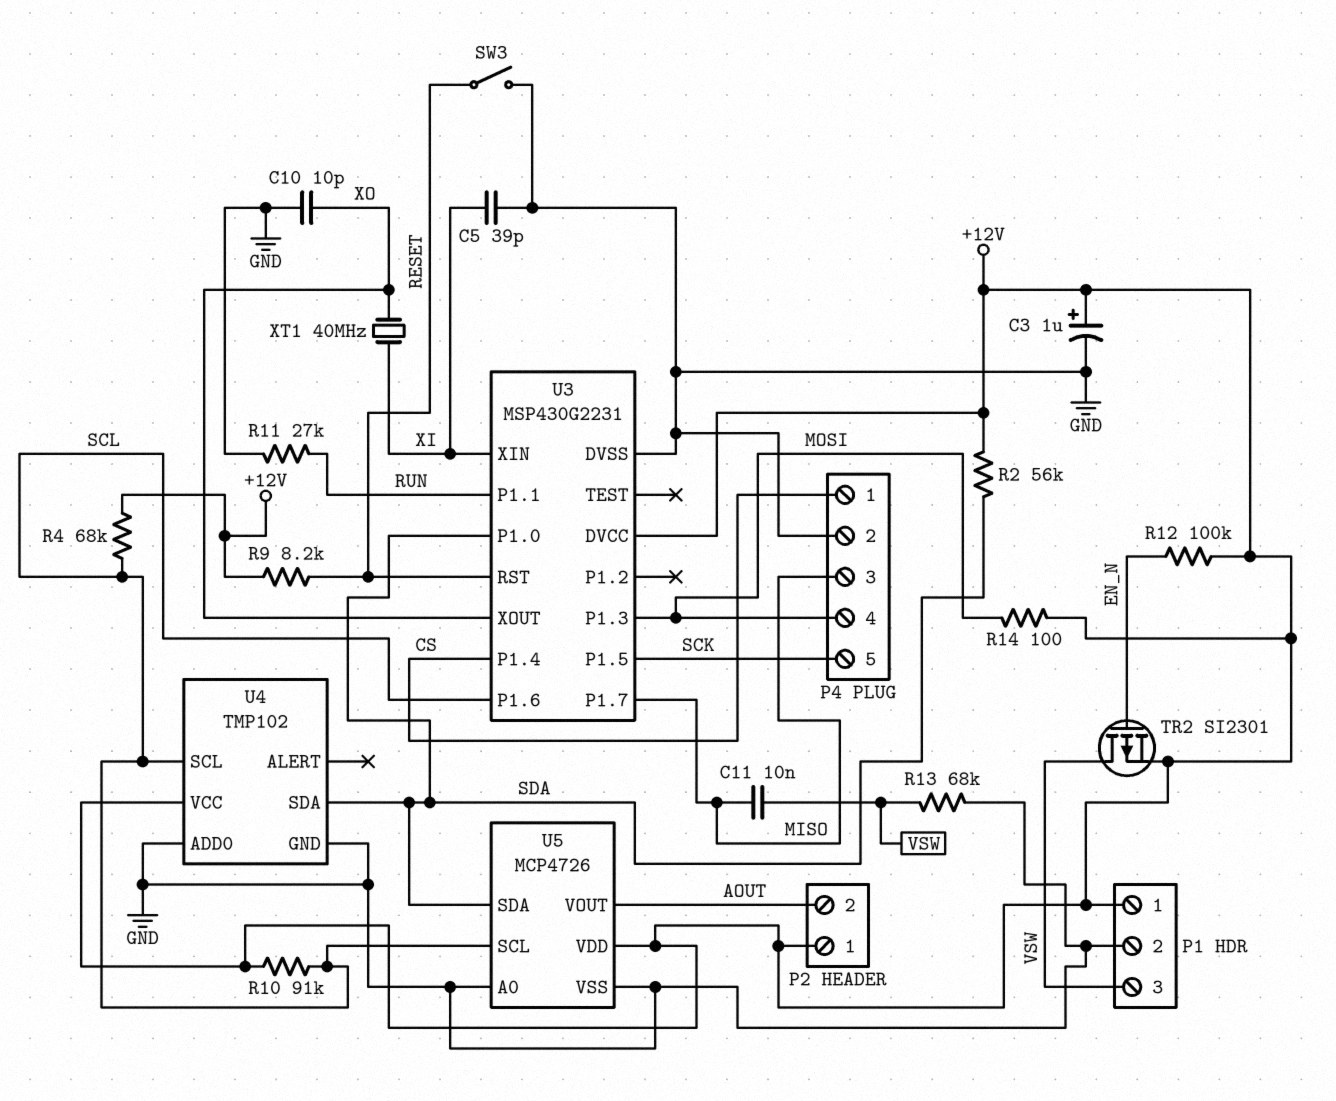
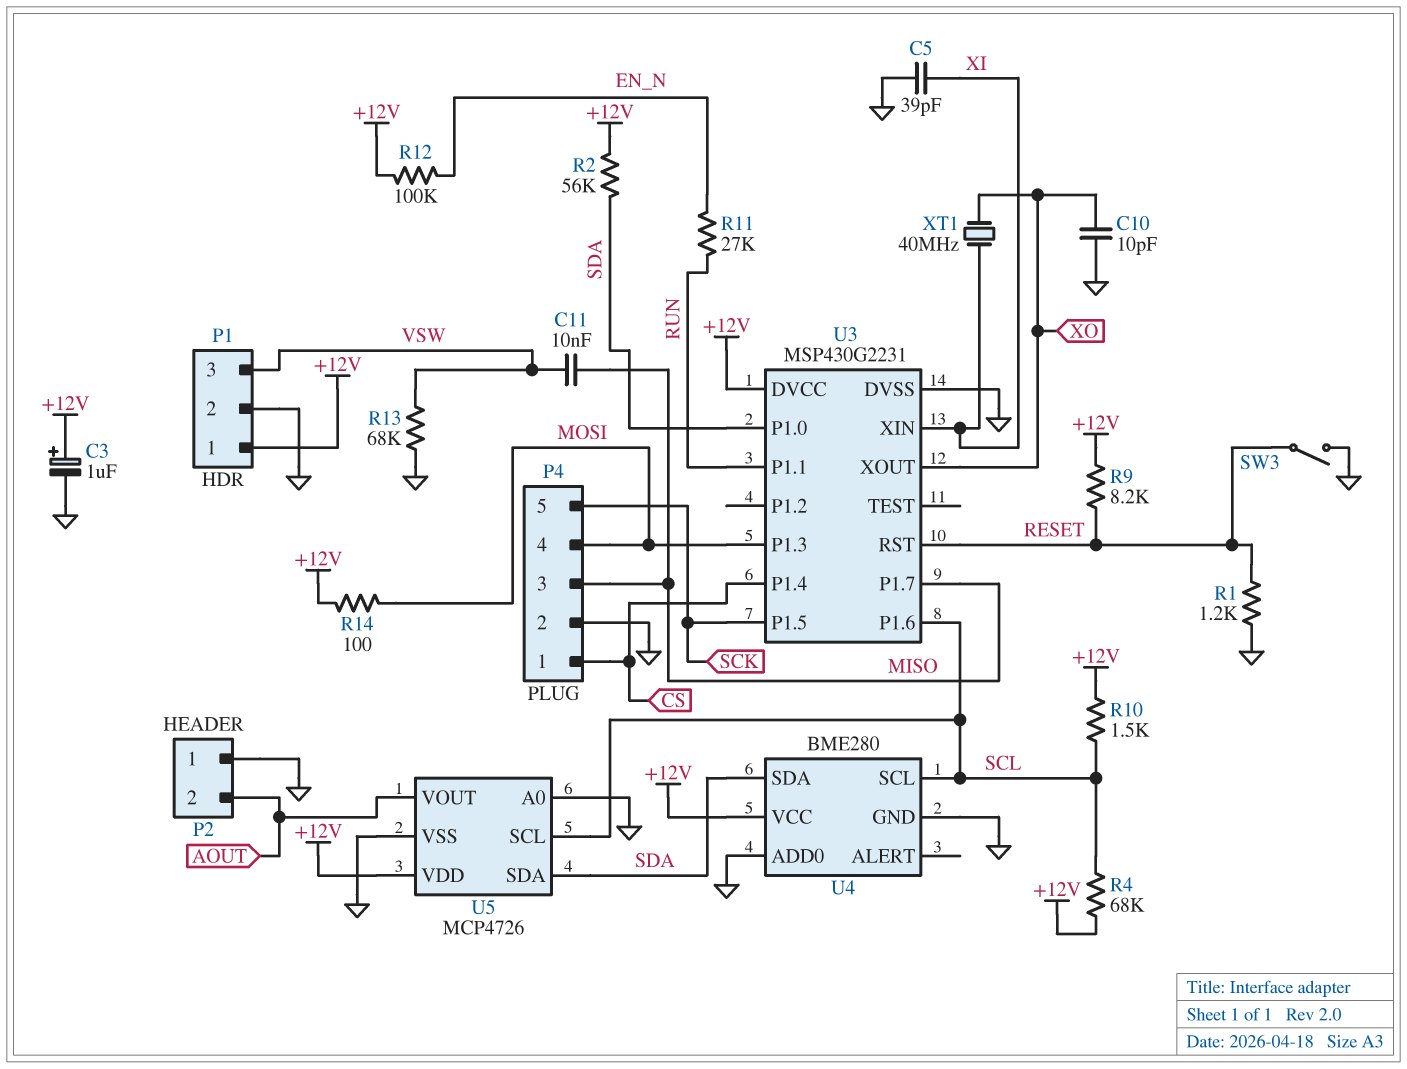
P2 pin 1: +12V -> GND
R1: none -> 1.2k (GND, RESET)
R10: 91k (+12V, SCL) -> 1.5k (+12V, SCL)
R11: 27k (GND, RUN) -> 27k (EN_N, RUN)
TR2: PMOS SI2301 (G EN_N, D VSW, S +12V) -> none
U4: TMP102 -> BME280

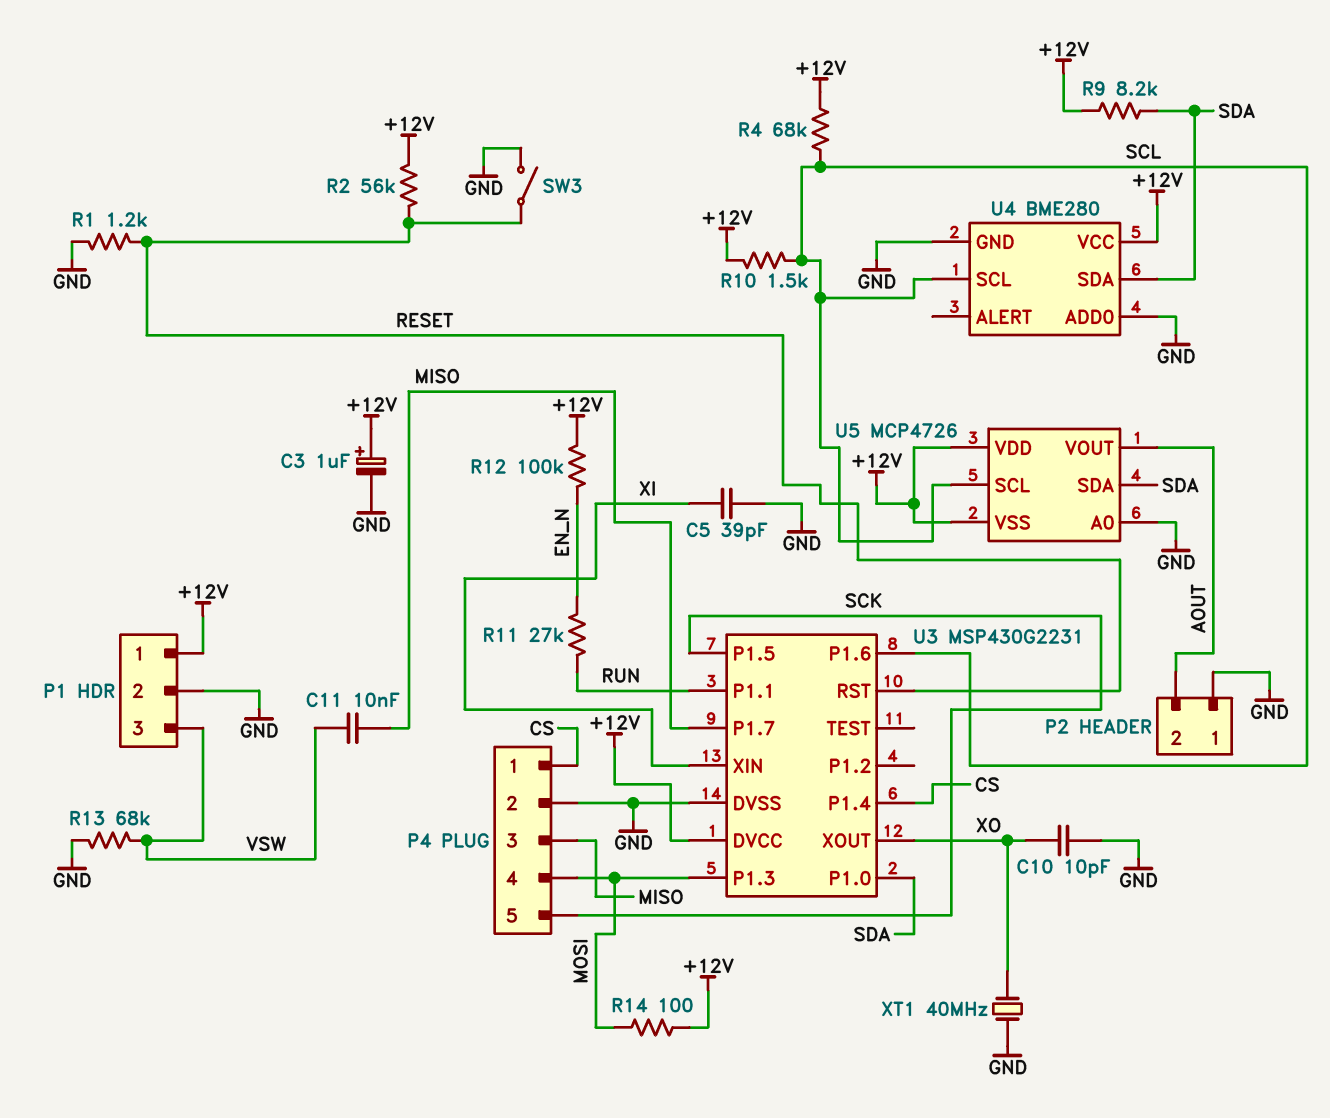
R2: 56k (+12V, SDA) -> 56k (+12V, RESET)
R9: 8.2k (+12V, RESET) -> 8.2k (+12V, SDA)
U5 pin VSS: GND -> +12V
XT1: 40MHz (XI, XO) -> 40MHz (GND, XO)

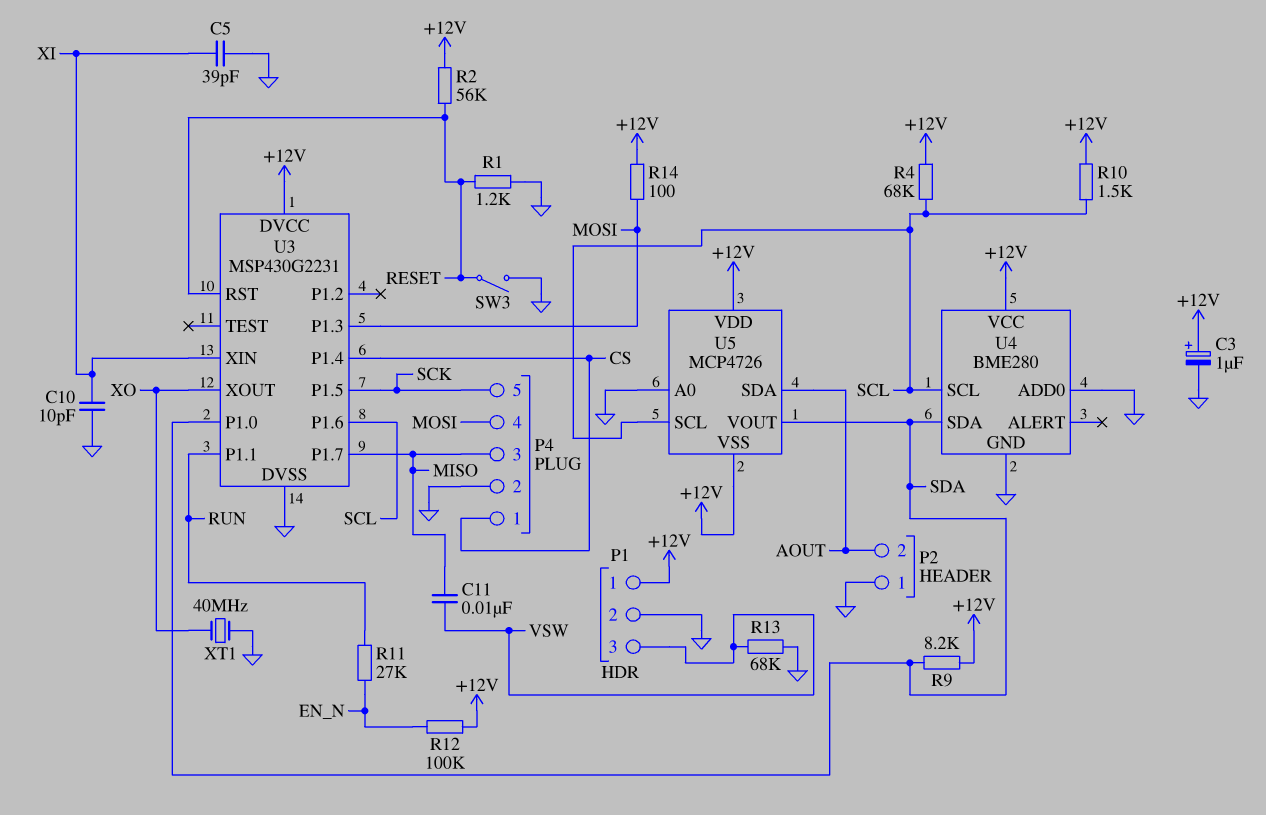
C10: 10pF (GND, XO) -> 10pF (GND, XI)
U5 pin SDA: SDA -> AOUT
U5 pin VOUT: AOUT -> SDA

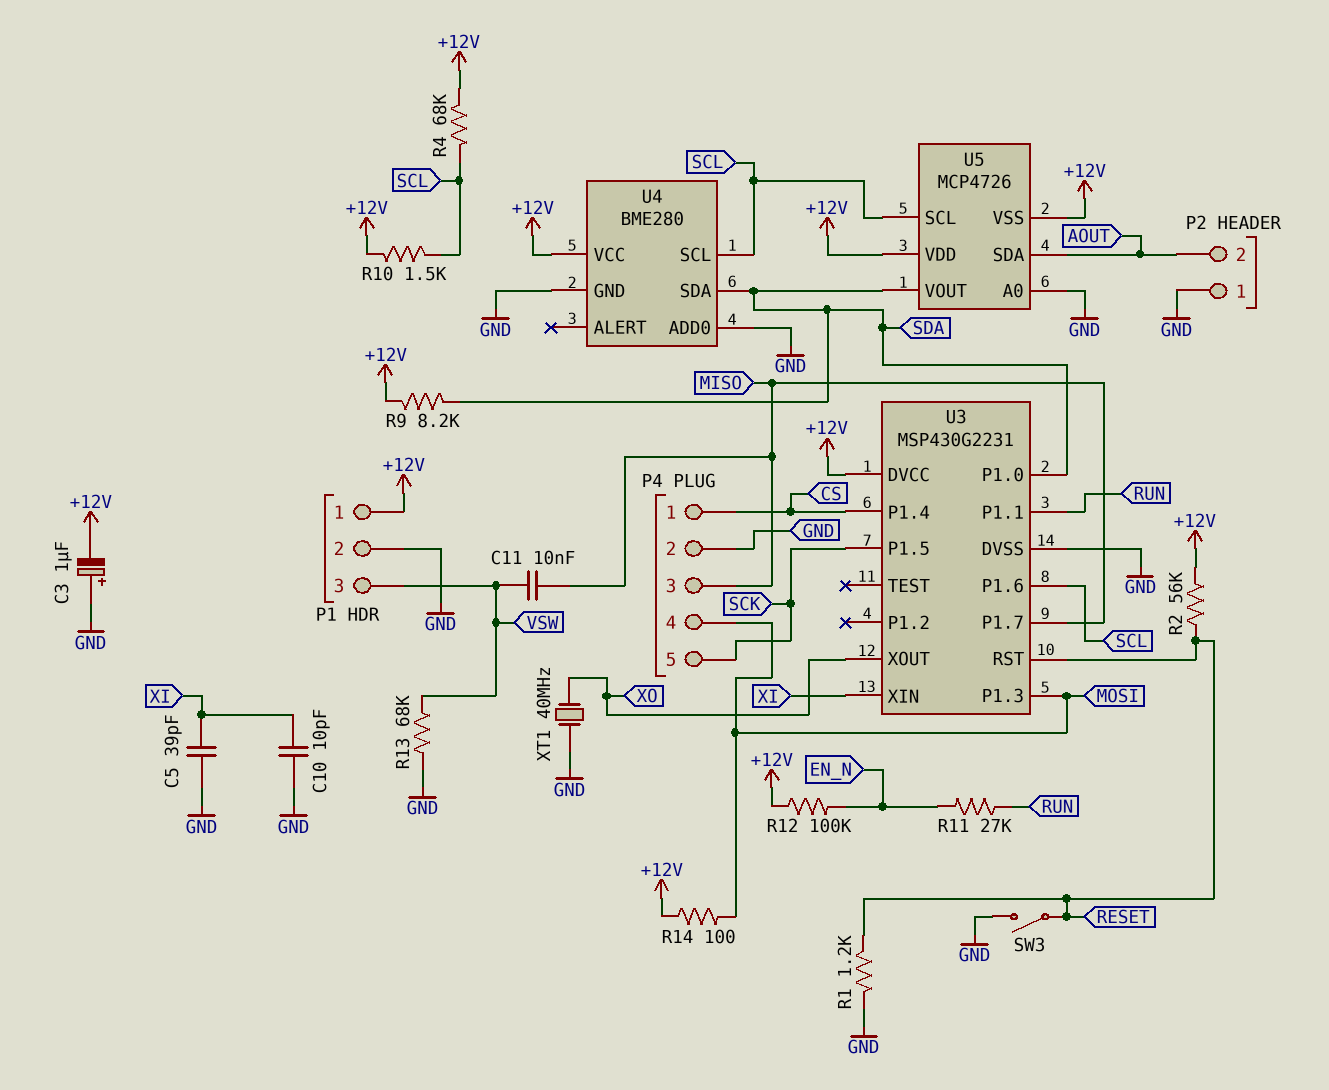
C3: 1uF (plus +12V, minus GND) -> 1uF (plus GND, minus +12V)

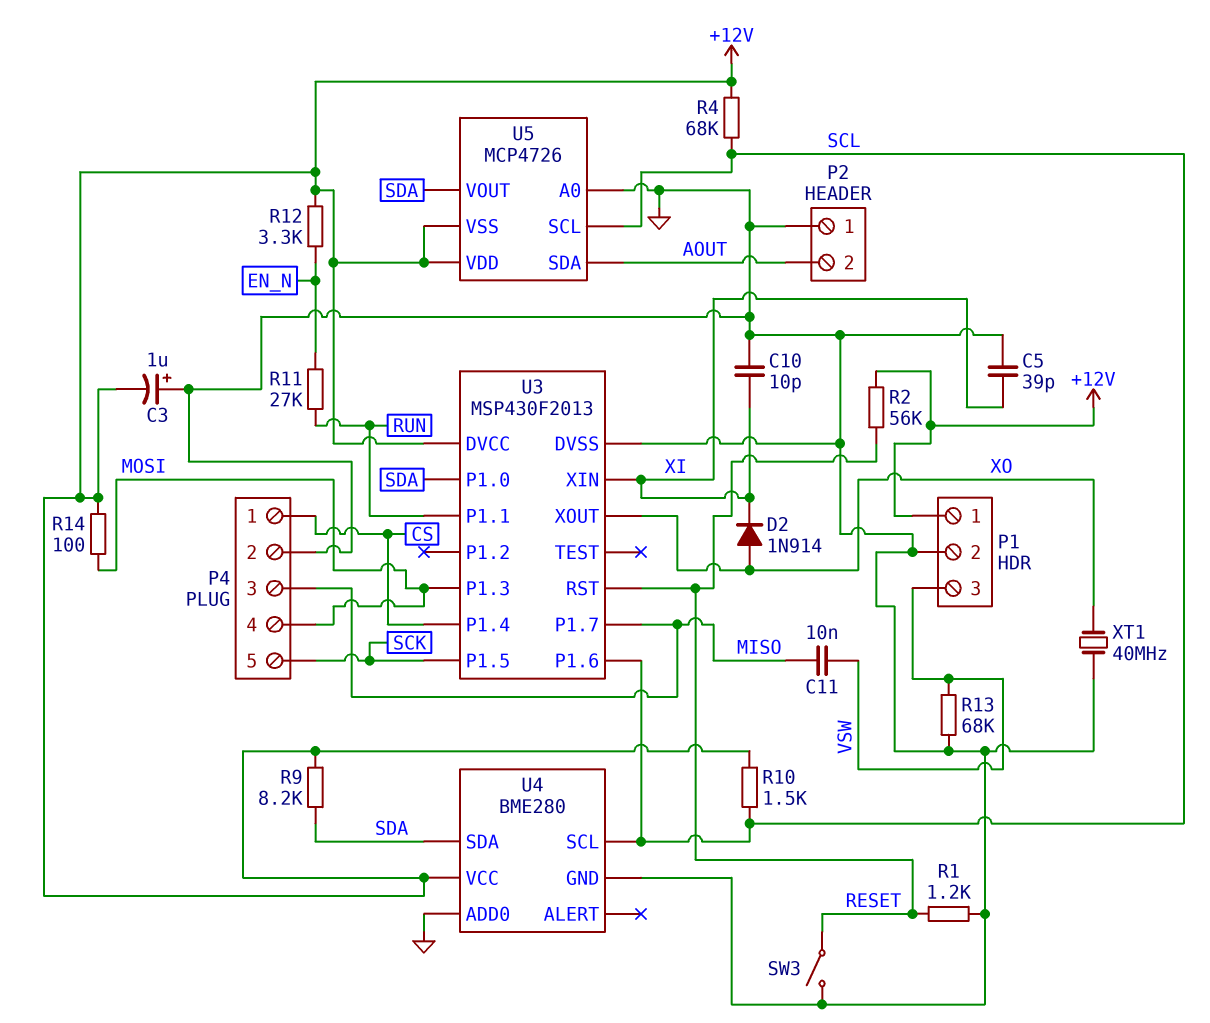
D2: none -> diode 1N914 (A XO, K XI)
R12: 100k (+12V, EN_N) -> 3.3k (+12V, EN_N)
U3: MSP430G2231 -> MSP430F2013

